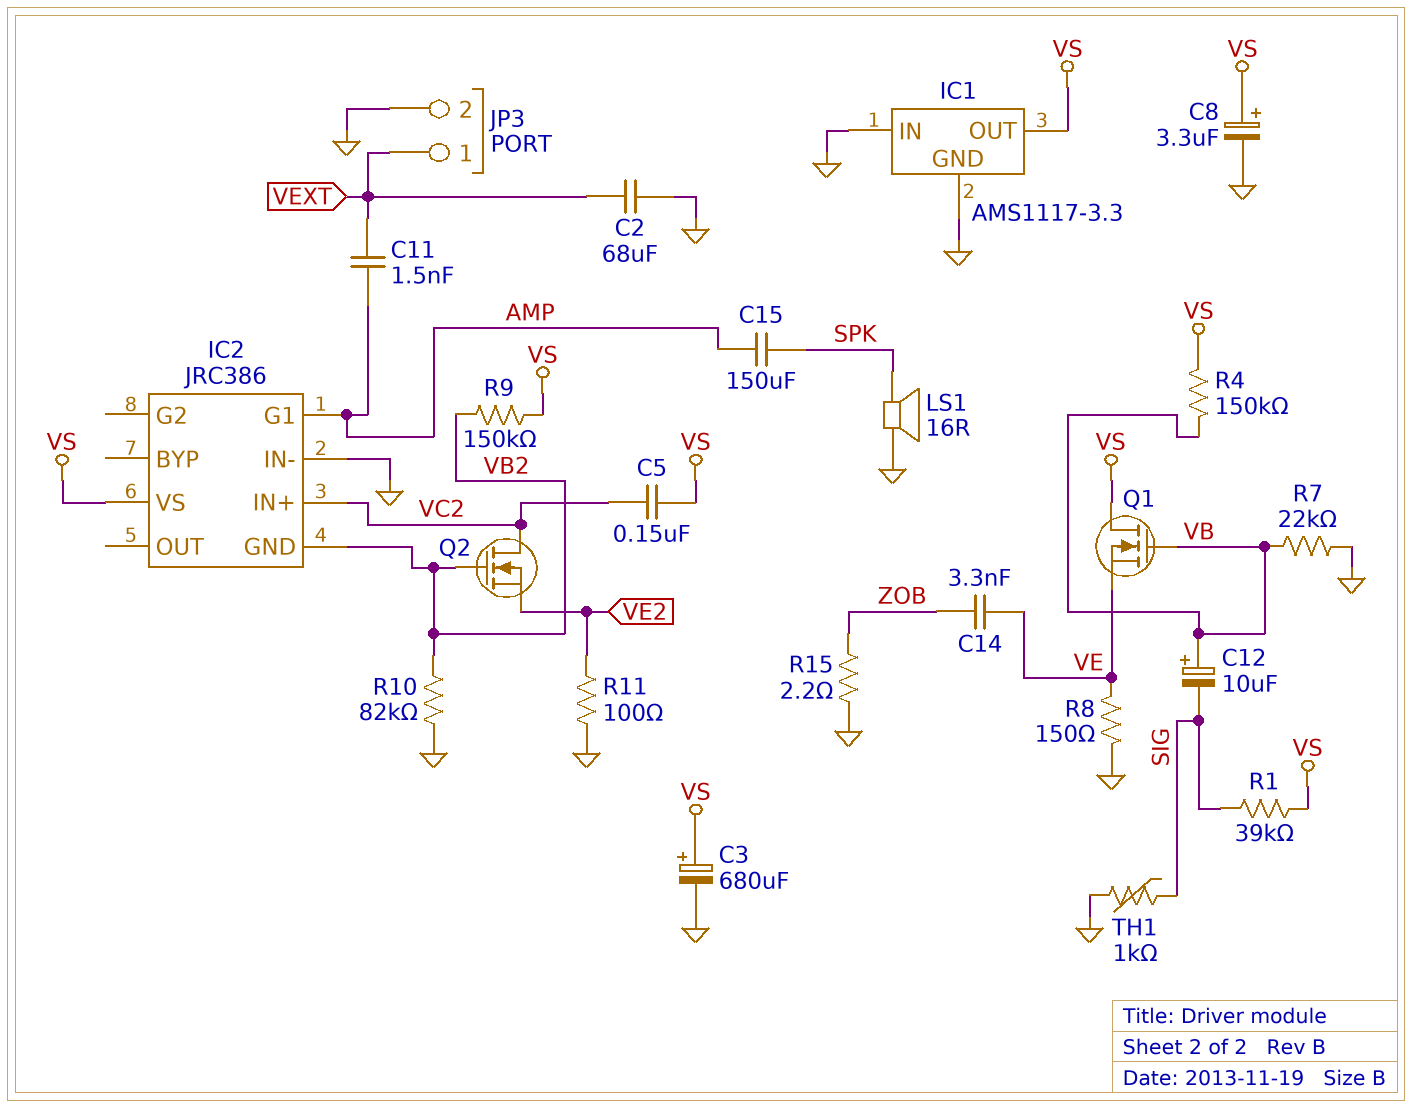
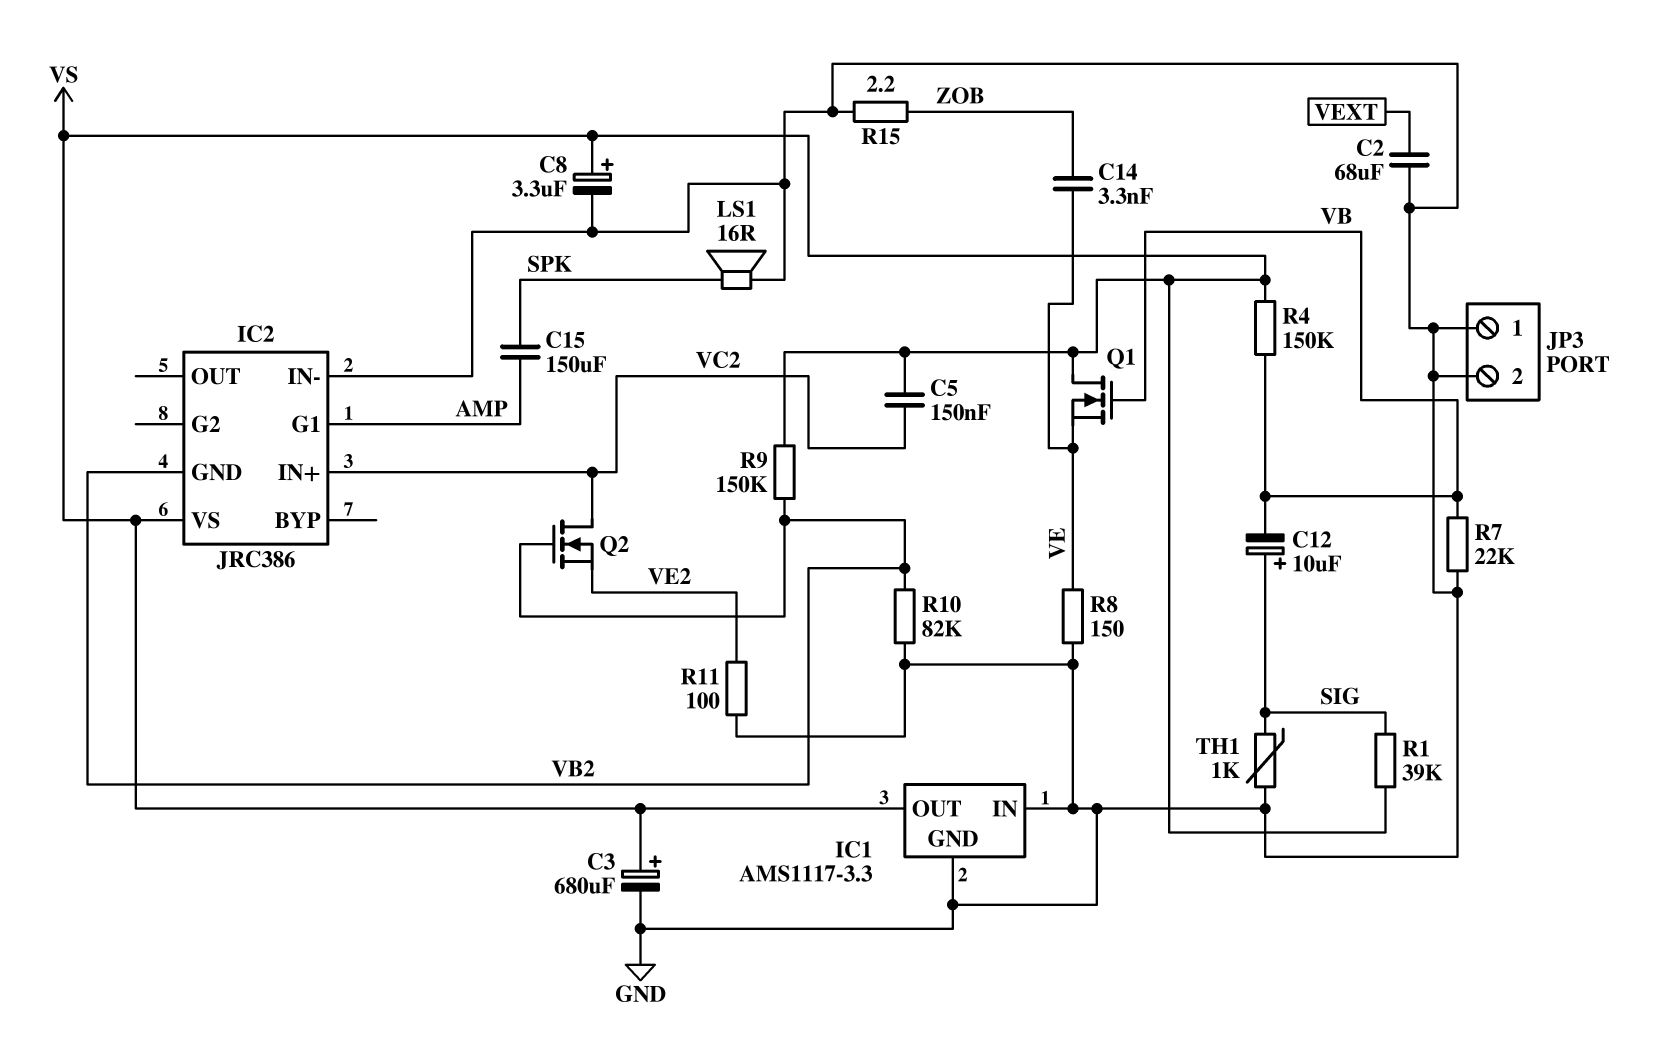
C11: 1.5nF (AMP, VEXT) -> none
C12: 10uF (plus VB, minus SIG) -> 10uF (plus SIG, minus VB)
JP3 pin 1: VEXT -> GND

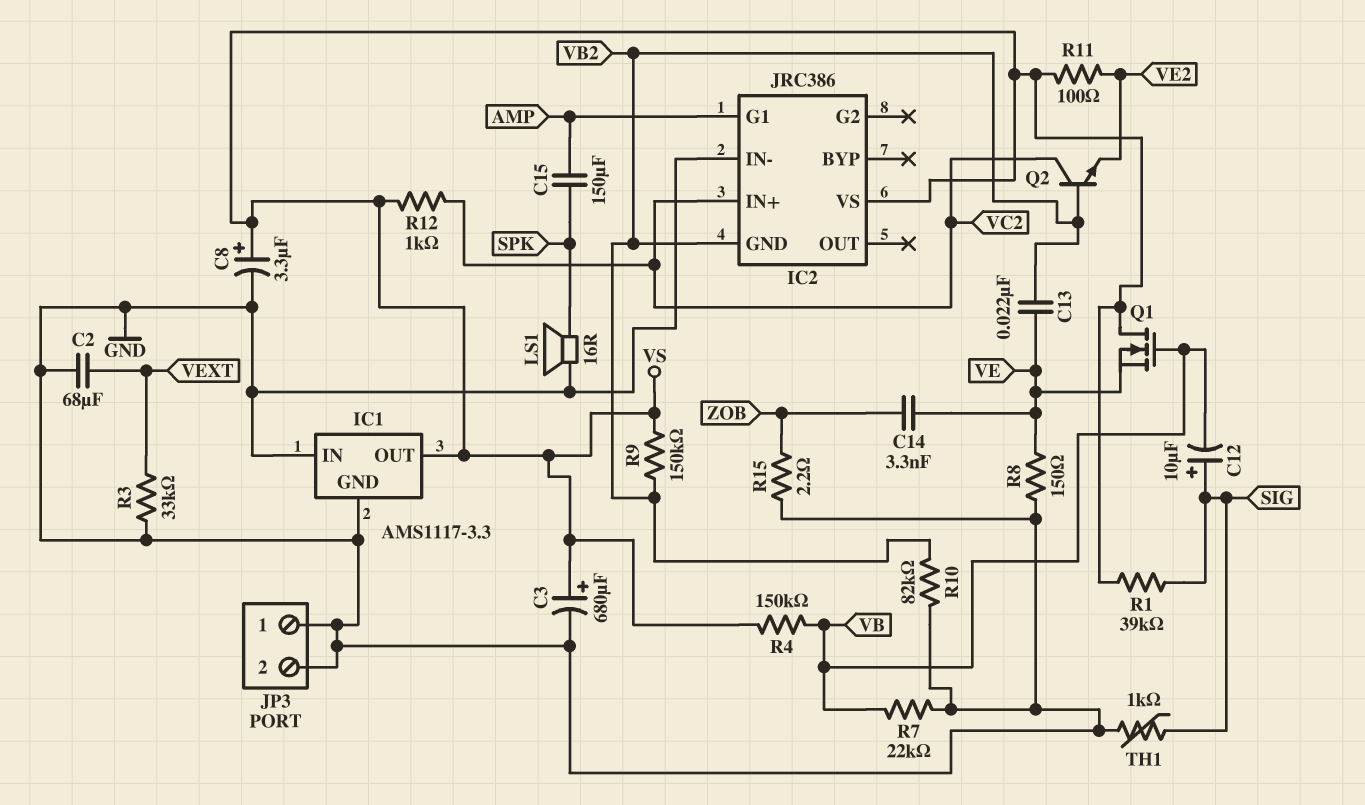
C5: 150nF (VC2, VS) -> none
C13: none -> 22nF (VB2, VE)
Q2: NMOS (G VB2, D VC2, S VE2) -> NPN (B VB2, C VC2, E VE2)
R3: none -> 33k (GND, VEXT)
R11: 100 (GND, VE2) -> 100 (VE2, VS)
R12: none -> 1k (VC2, VS)

